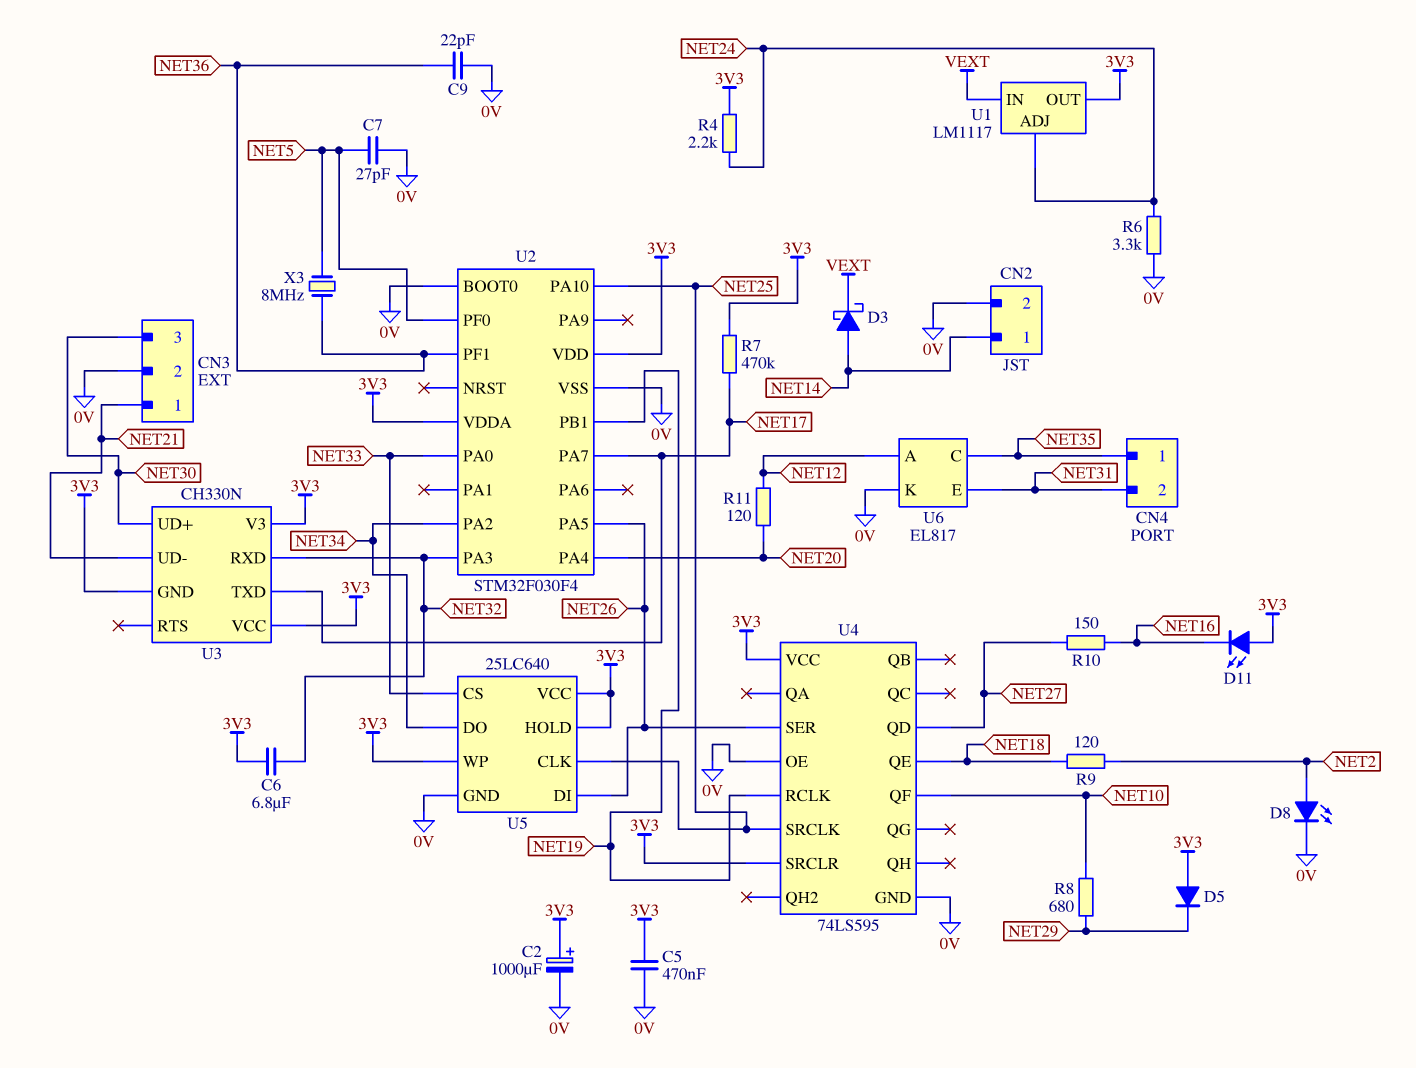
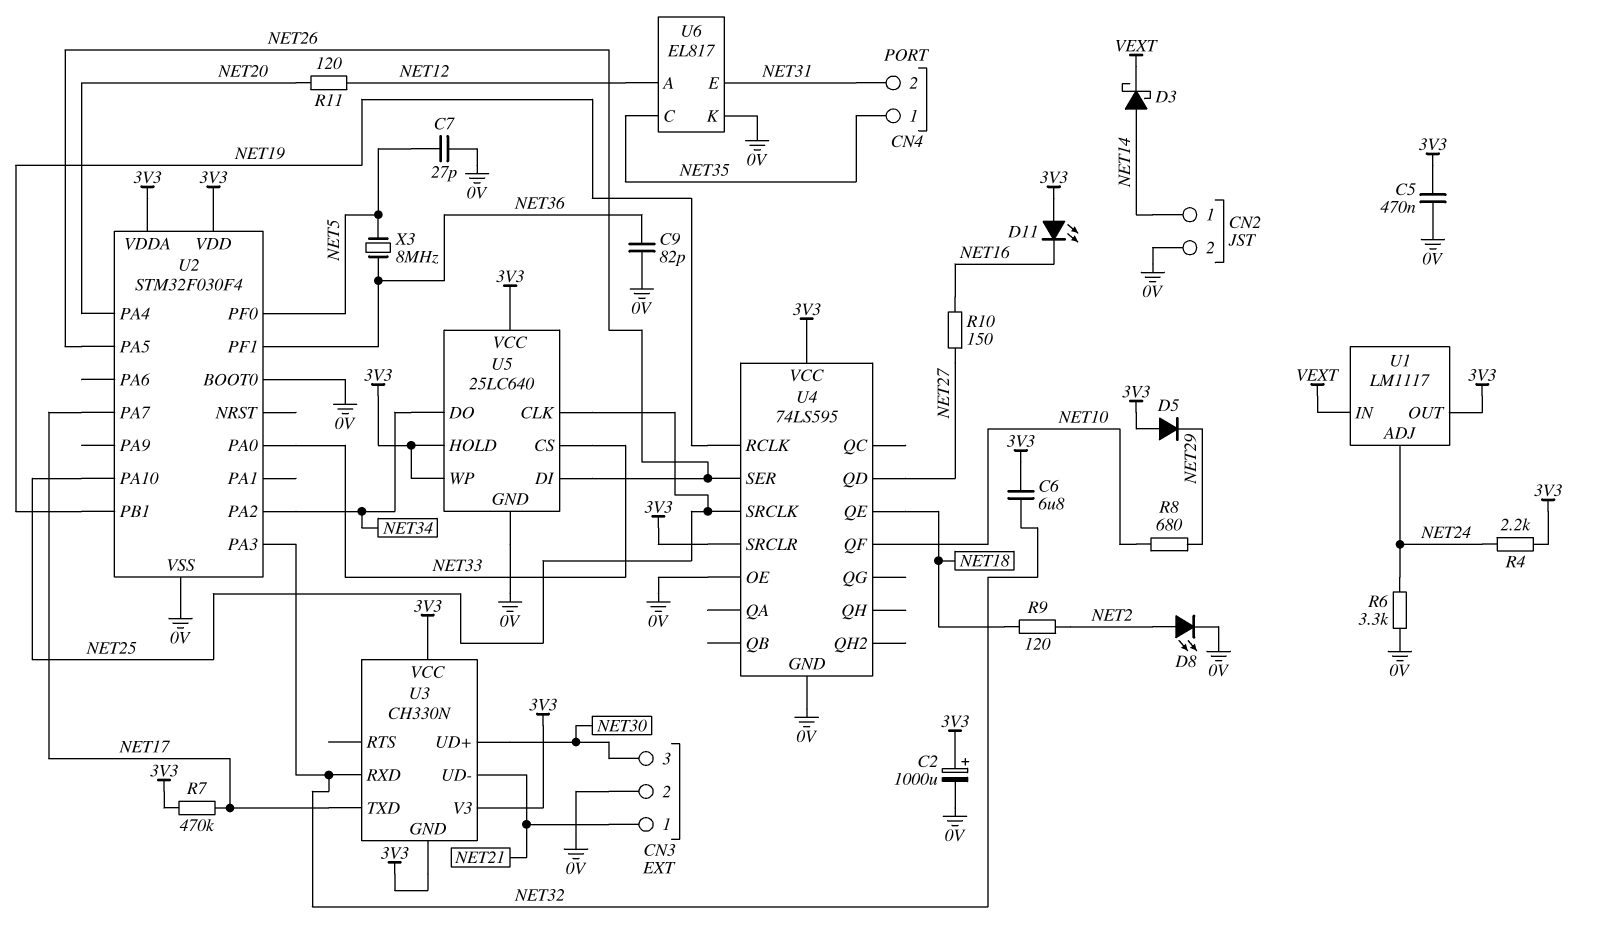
C9: 22pF (0V, NET36) -> 82pF (0V, NET36)

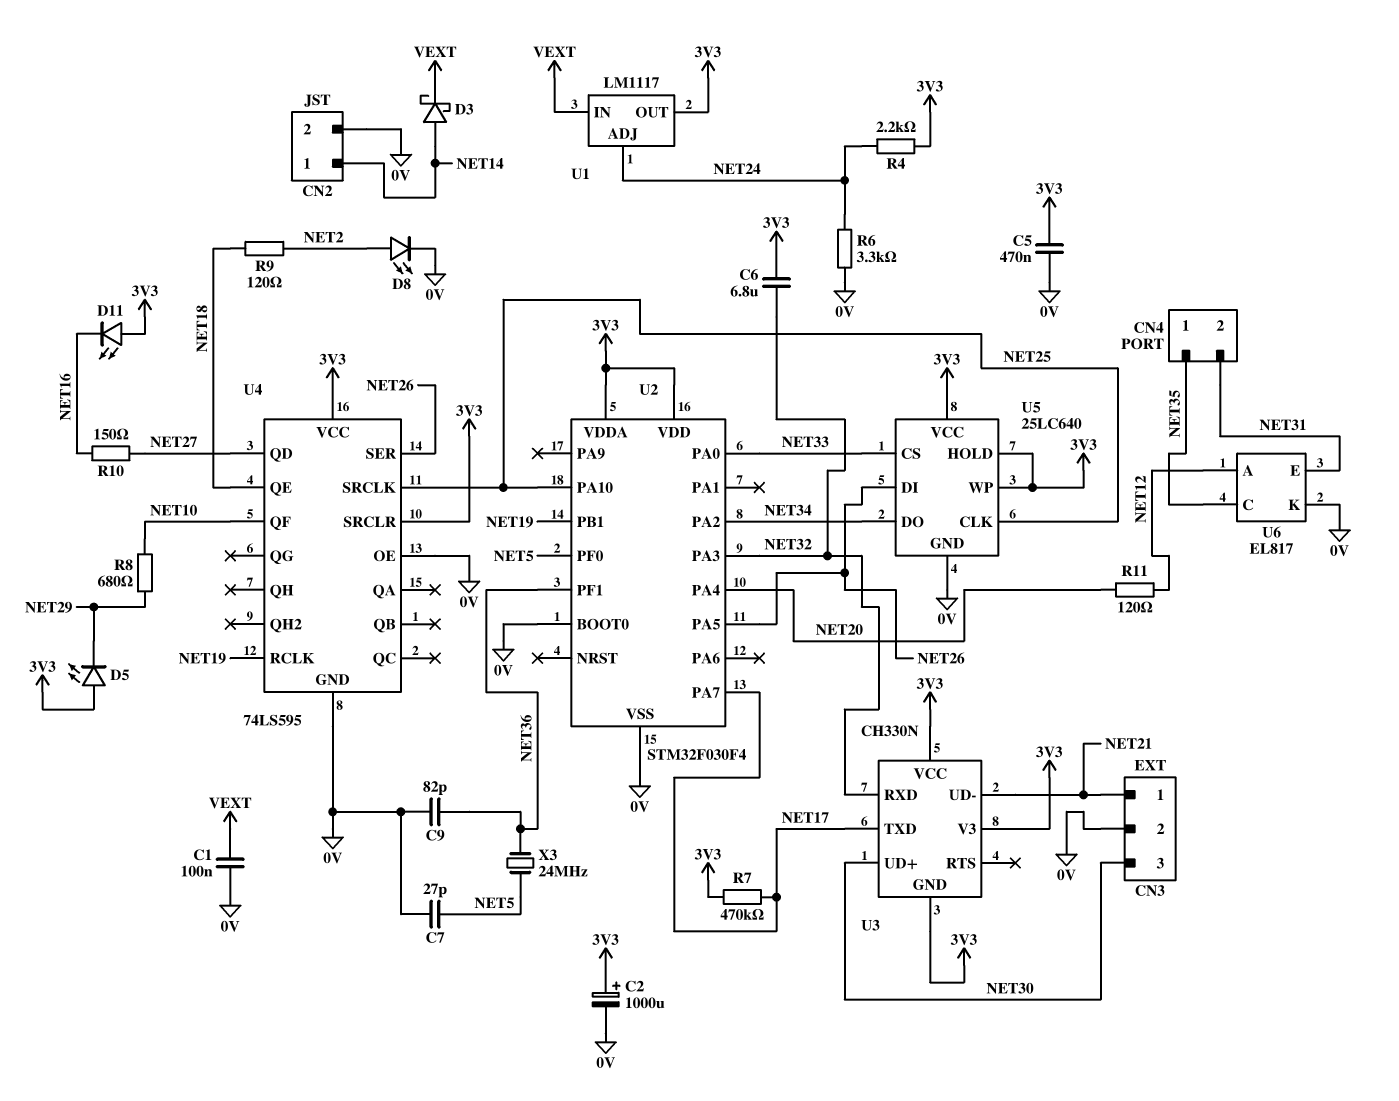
C1: none -> 100nF (0V, VEXT)
D5: diode (A 3V3, K NET29) -> LED (A 3V3, K NET29)
X3: 8MHz (NET5, NET36) -> 24MHz (NET5, NET36)

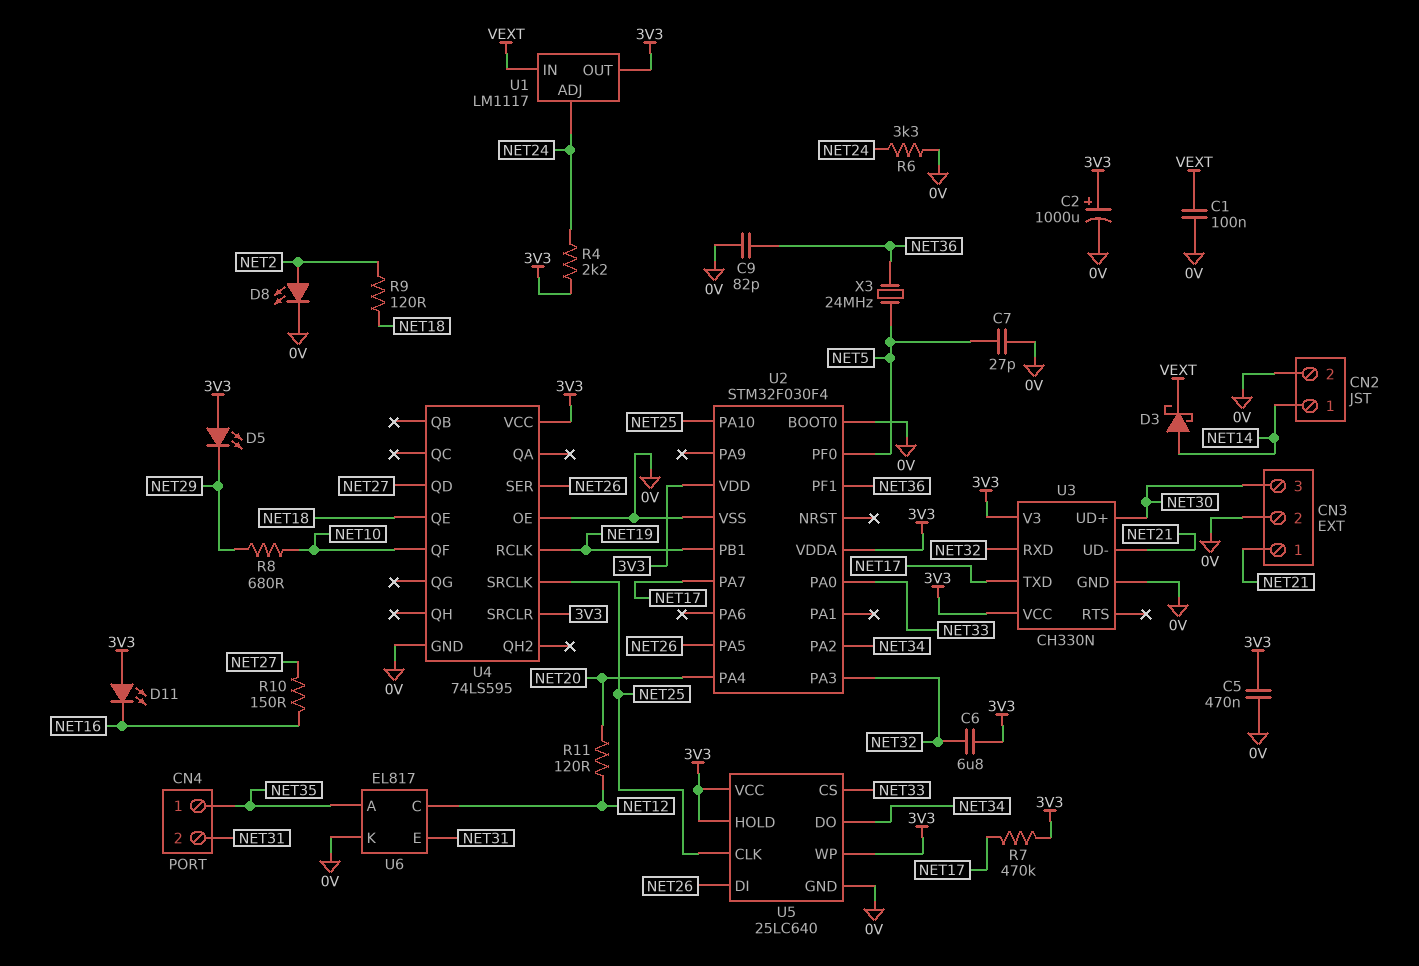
U3 pin GND: 3V3 -> 0V
U6 pin A: NET12 -> NET35
U6 pin C: NET35 -> NET12

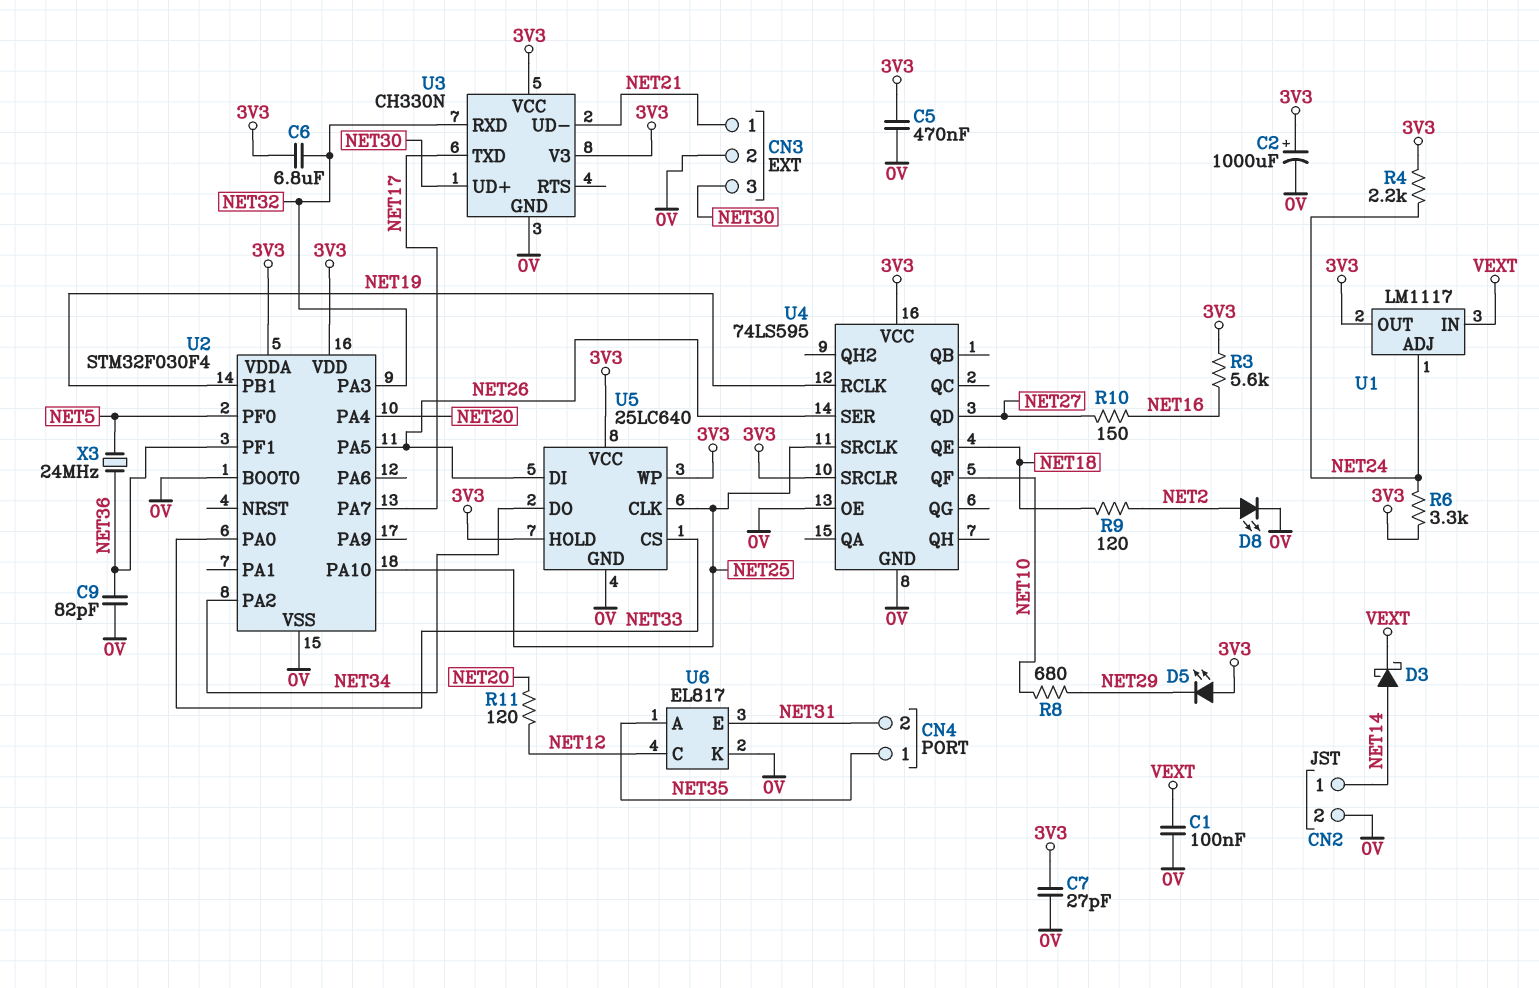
C7: 27pF (0V, NET5) -> 27pF (0V, 3V3)
D11: LED (A 3V3, K NET16) -> none
R3: none -> 5.6k (3V3, NET16)
R6: 3.3k (0V, NET24) -> 3.3k (3V3, NET24)
R7: 470k (3V3, NET17) -> none

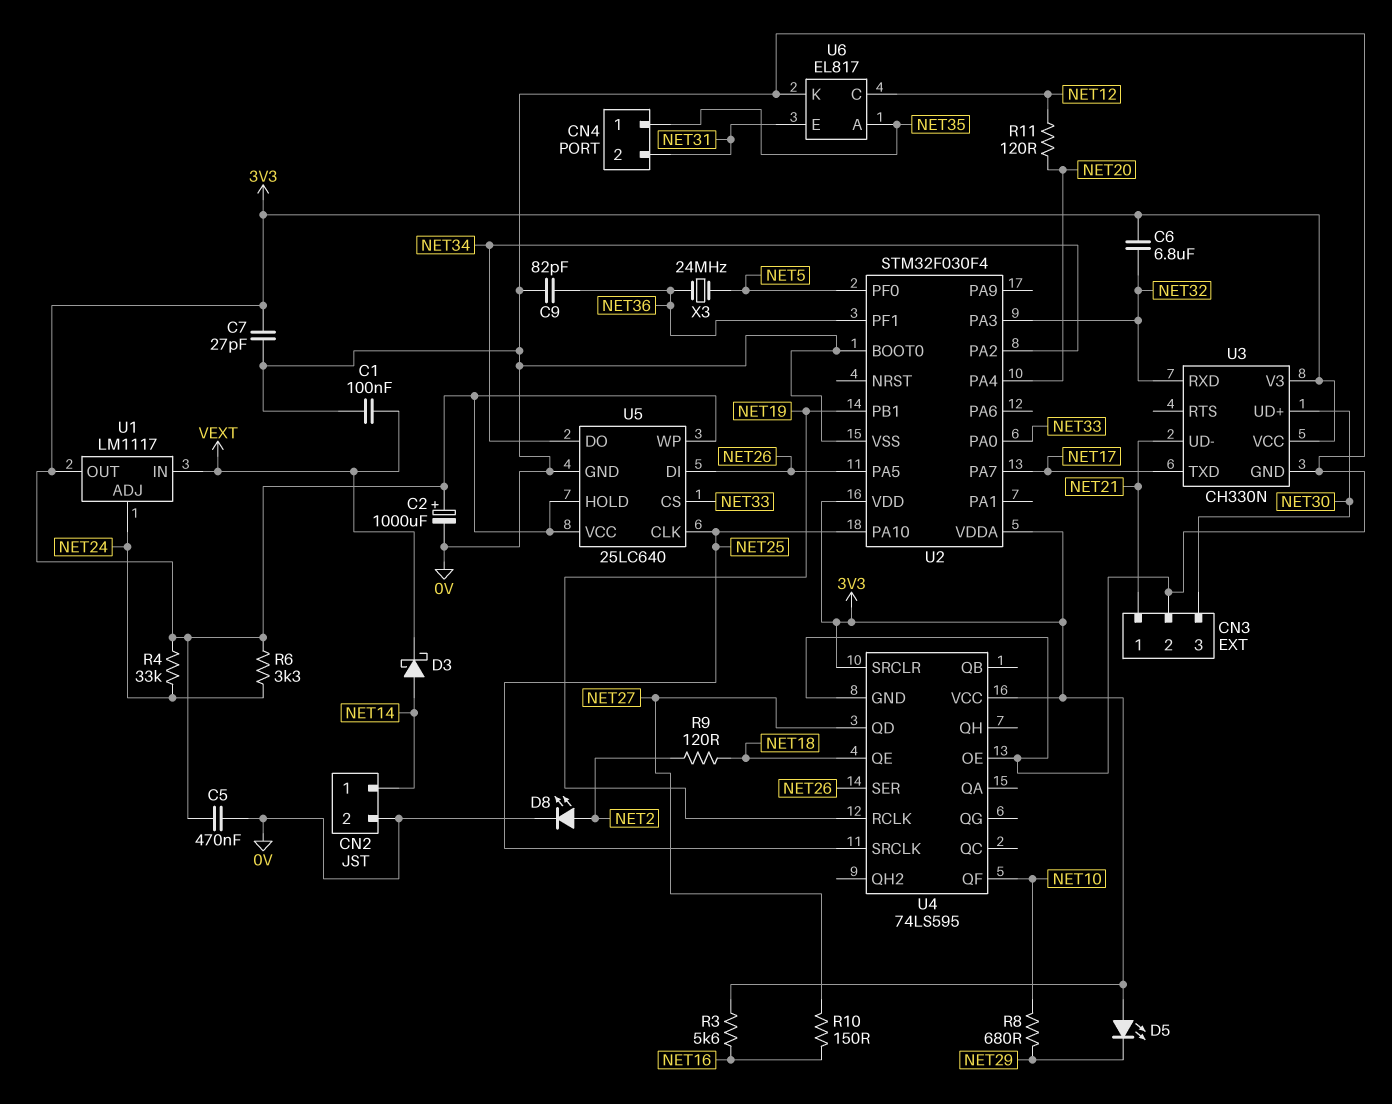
R4: 2.2k (3V3, NET24) -> 33k (3V3, NET24)

